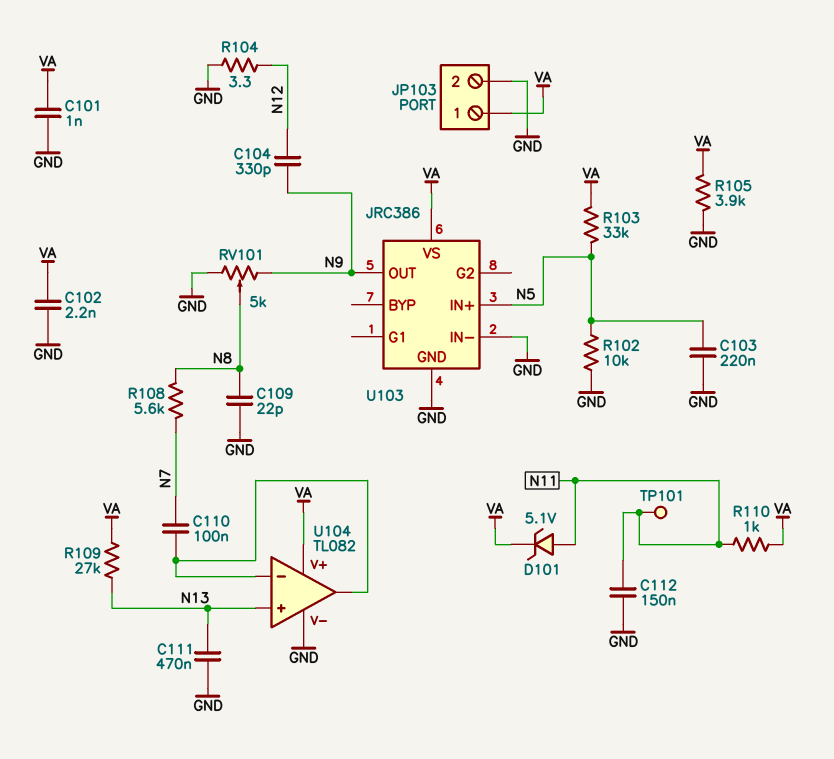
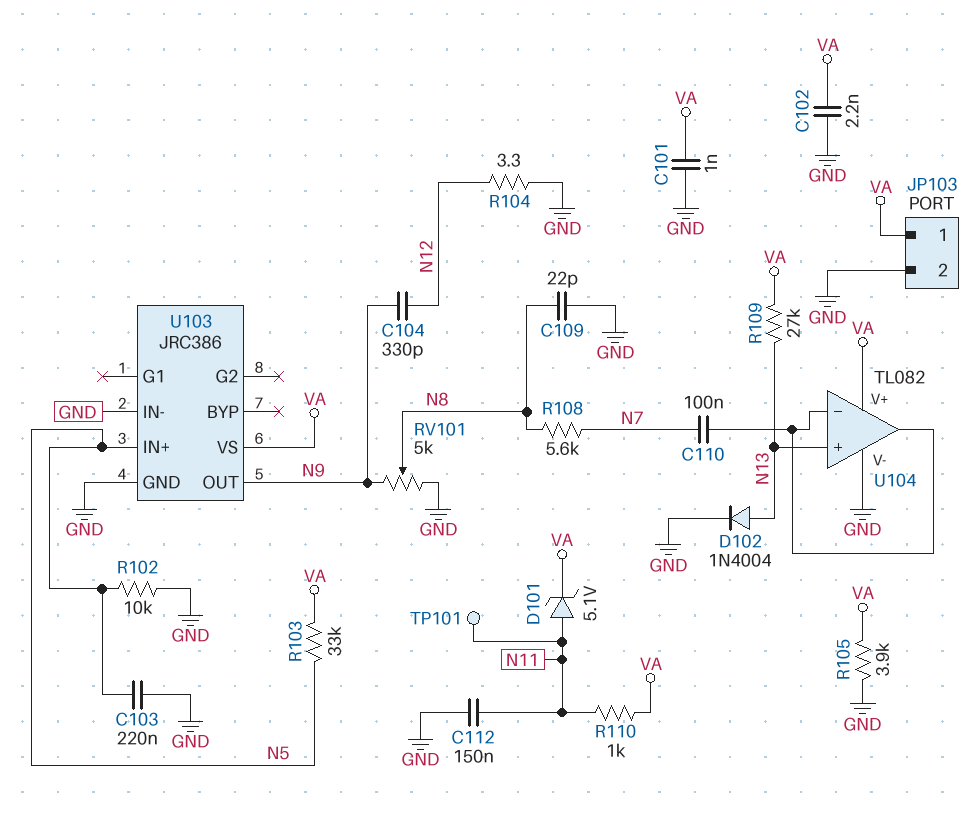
C111: 470nF (GND, N13) -> none
D102: none -> diode 1N4004 (A N13, K GND)

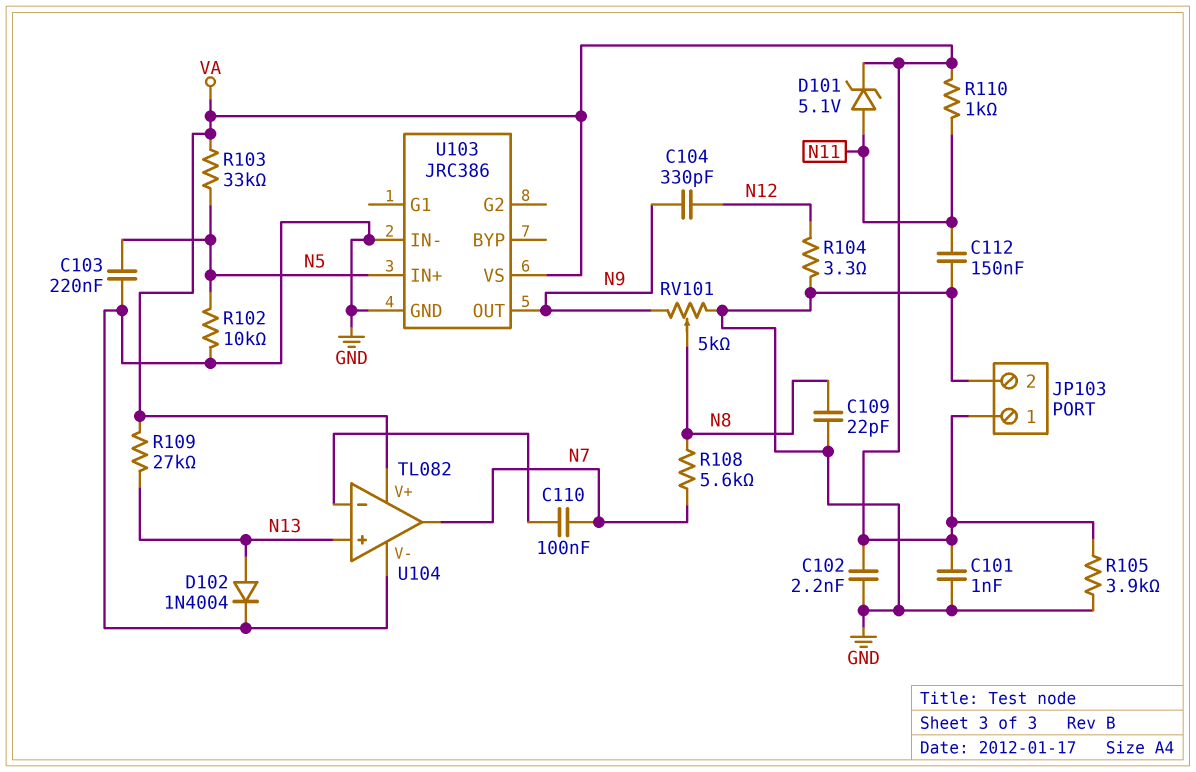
TP101: test point (N11) -> none
U104 pin out: U104/in- -> N7

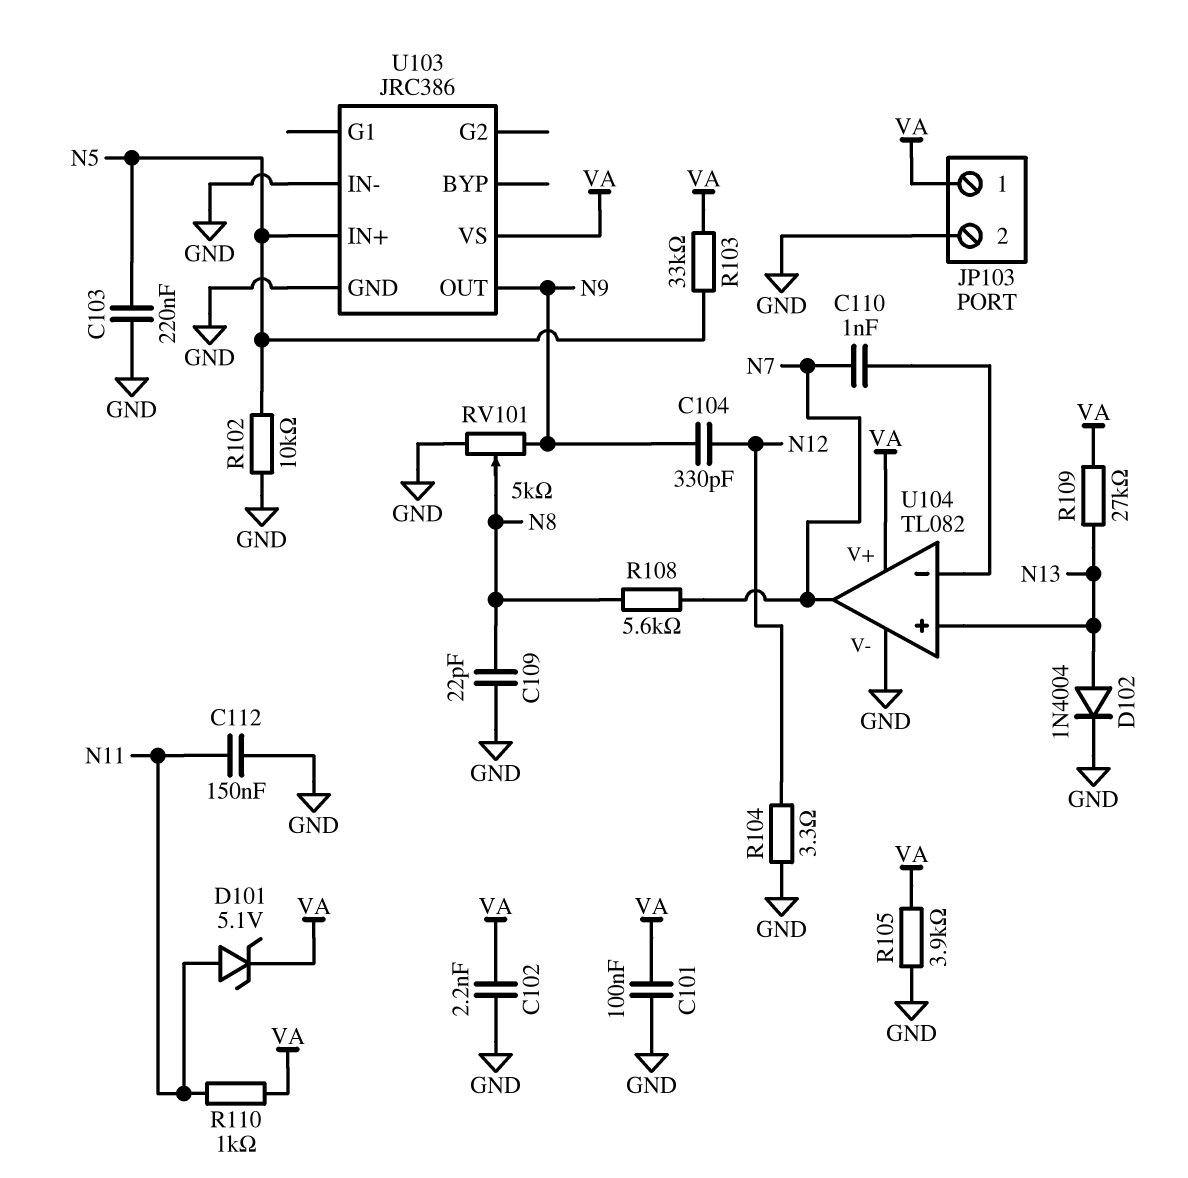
C101: 1nF (GND, VA) -> 100nF (GND, VA)
C110: 100nF (N7, U104/in-) -> 1nF (N7, U104/in-)

